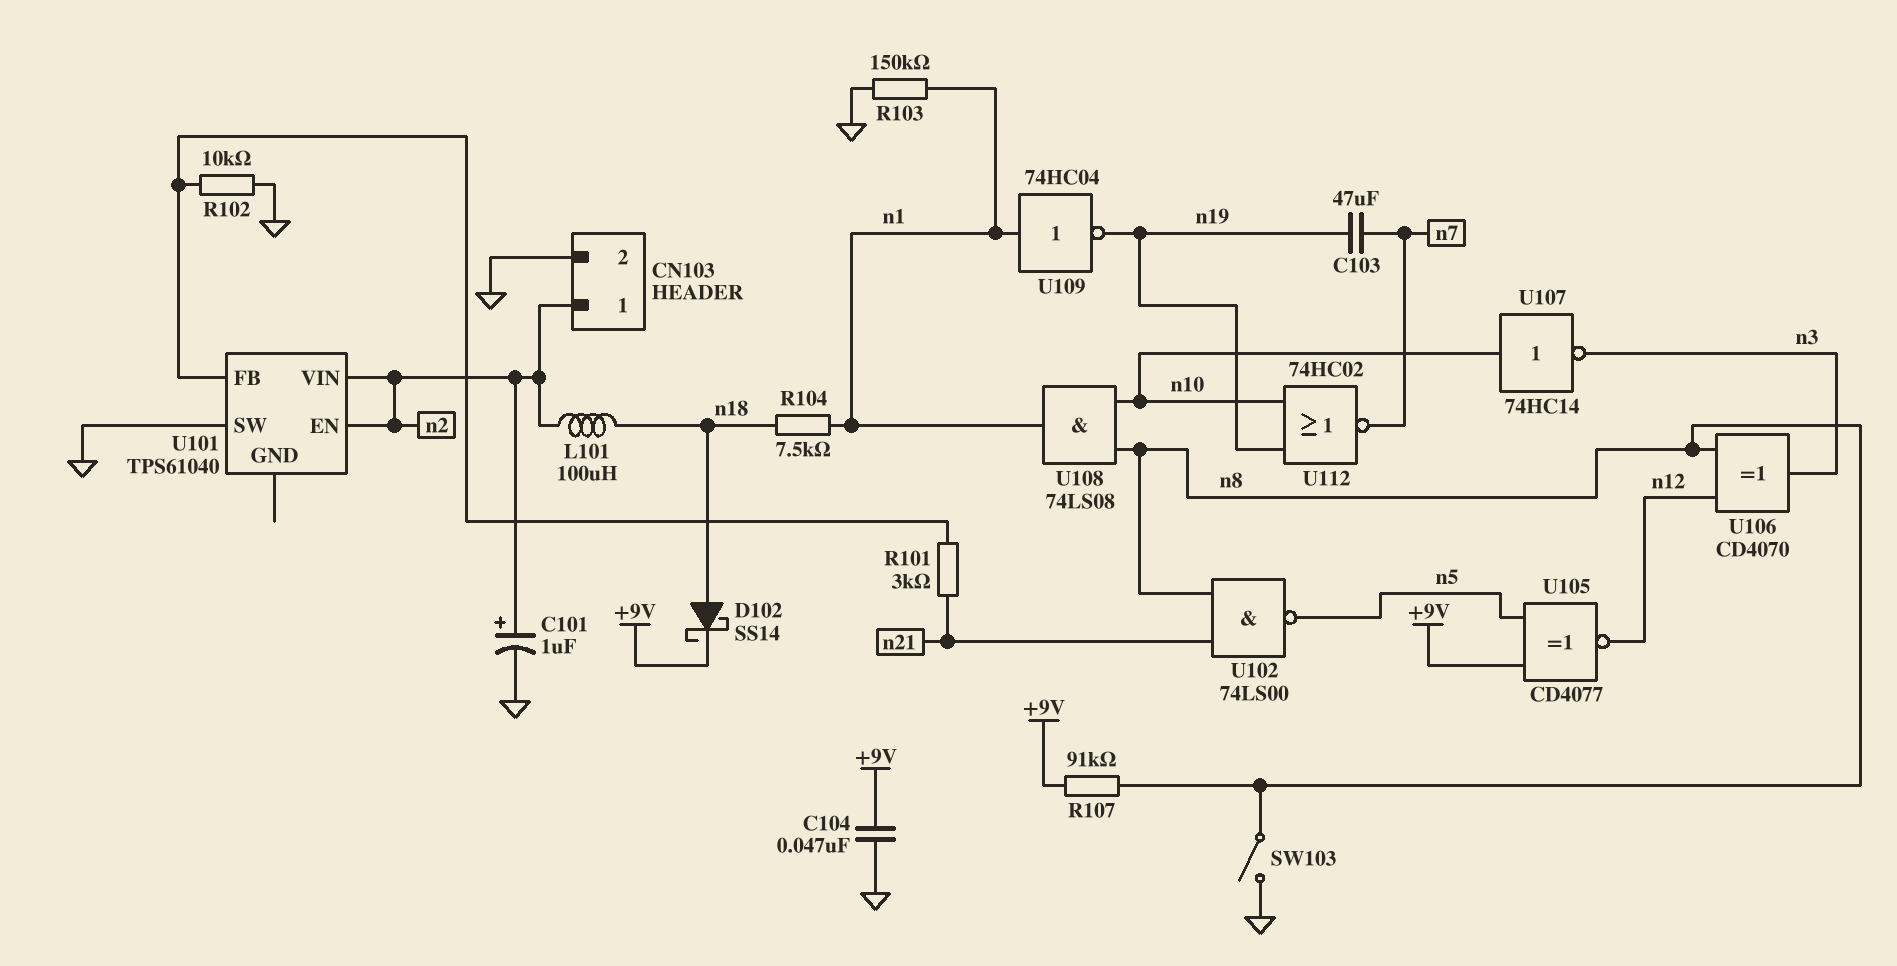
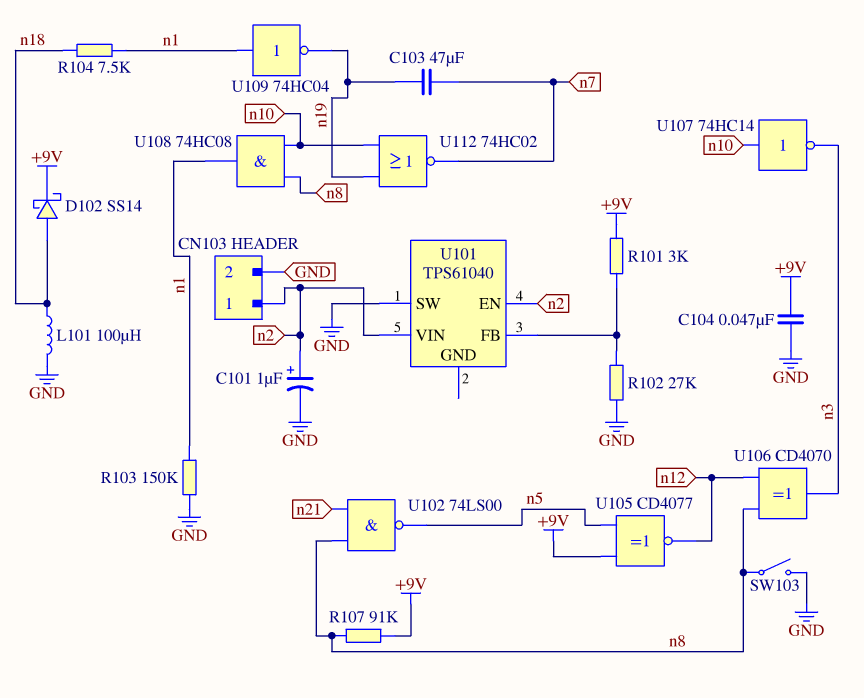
L101: 100uH (n2, n18) -> 100uH (GND, n18)
R101: 3k (U101/FB, n21) -> 3k (+9V, U101/FB)
R102: 10k (GND, U101/FB) -> 27k (GND, U101/FB)
U108: AND 74LS08 (in n8, in n10, out n1) -> AND 74HC08 (in n8, in n10, out n1)

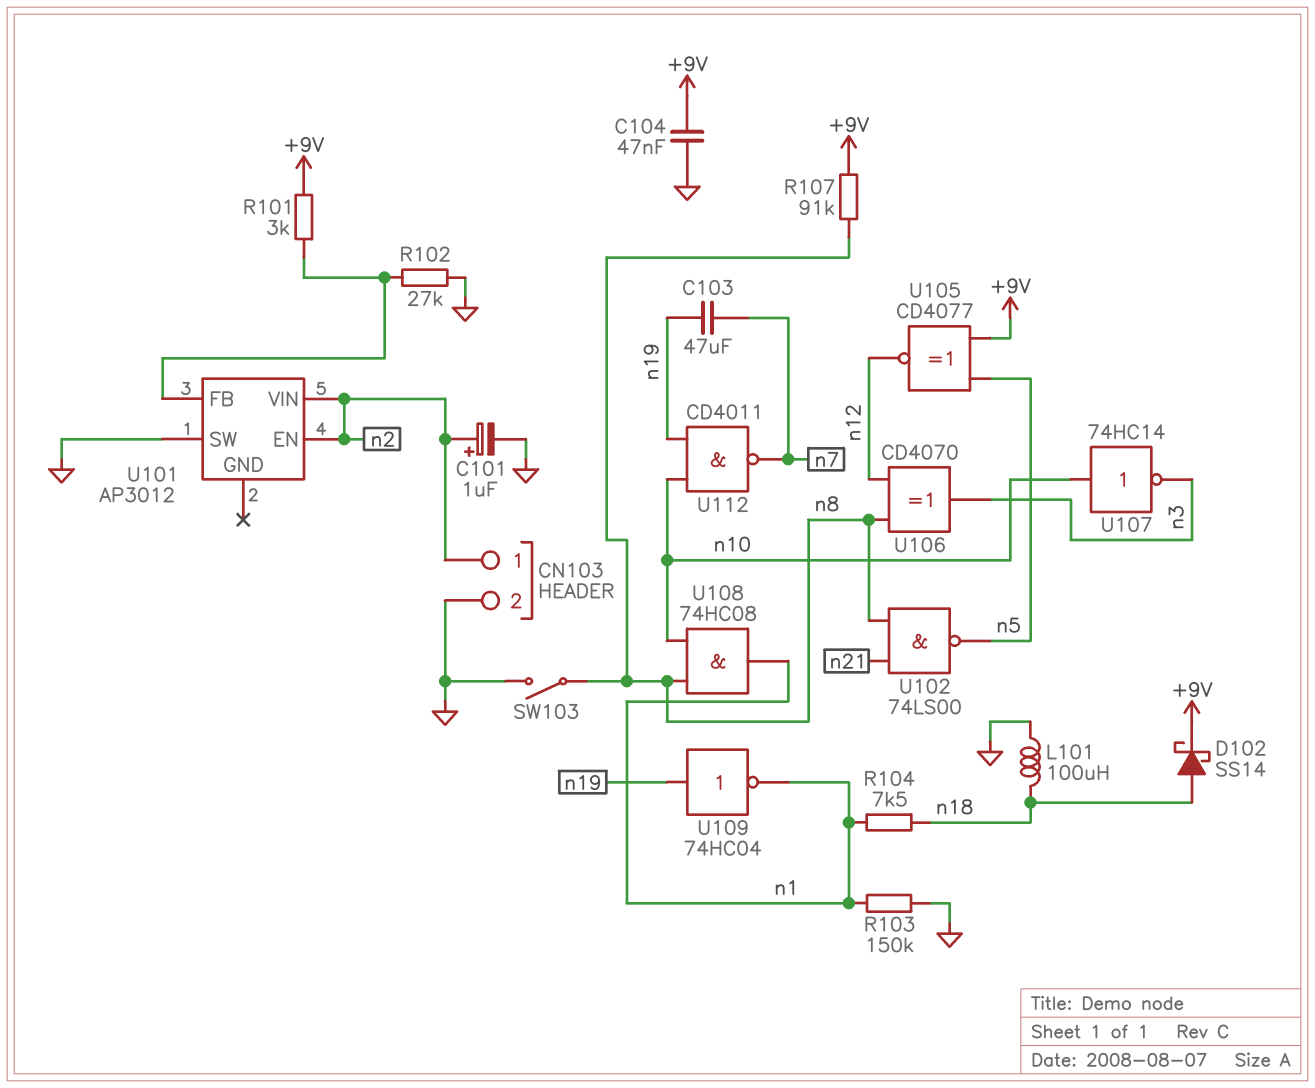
U101: TPS61040 -> AP3012
U109: NOT 74HC04 (in n1, out n19) -> NOT 74HC04 (in n19, out n1)
U112: NOR 74HC02 (in n10, in n19, out n7) -> NAND CD4011 (in n10, in n19, out n7)

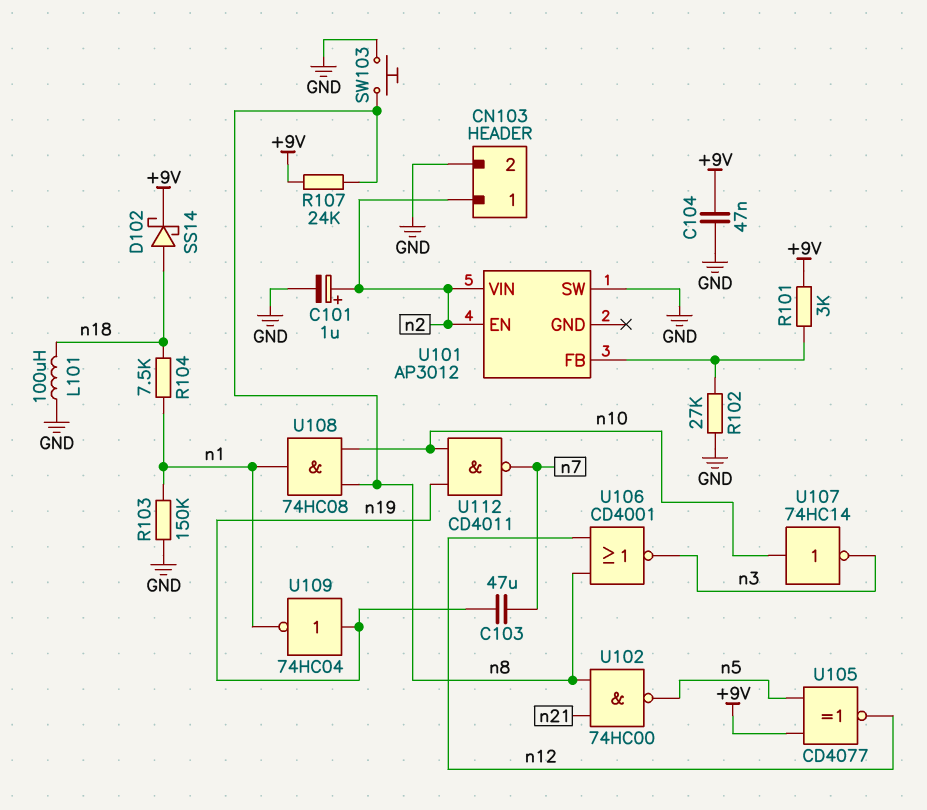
R107: 91k (+9V, n8) -> 24k (+9V, n8)
SW103: switch (GND, n8) -> button (GND, n8)
U102: NAND 74LS00 (in n8, in n21, out n5) -> NAND 74HC00 (in n8, in n21, out n5)
U106: XOR CD4070 (in n8, in n12, out n3) -> NOR CD4001 (in n8, in n12, out n3)

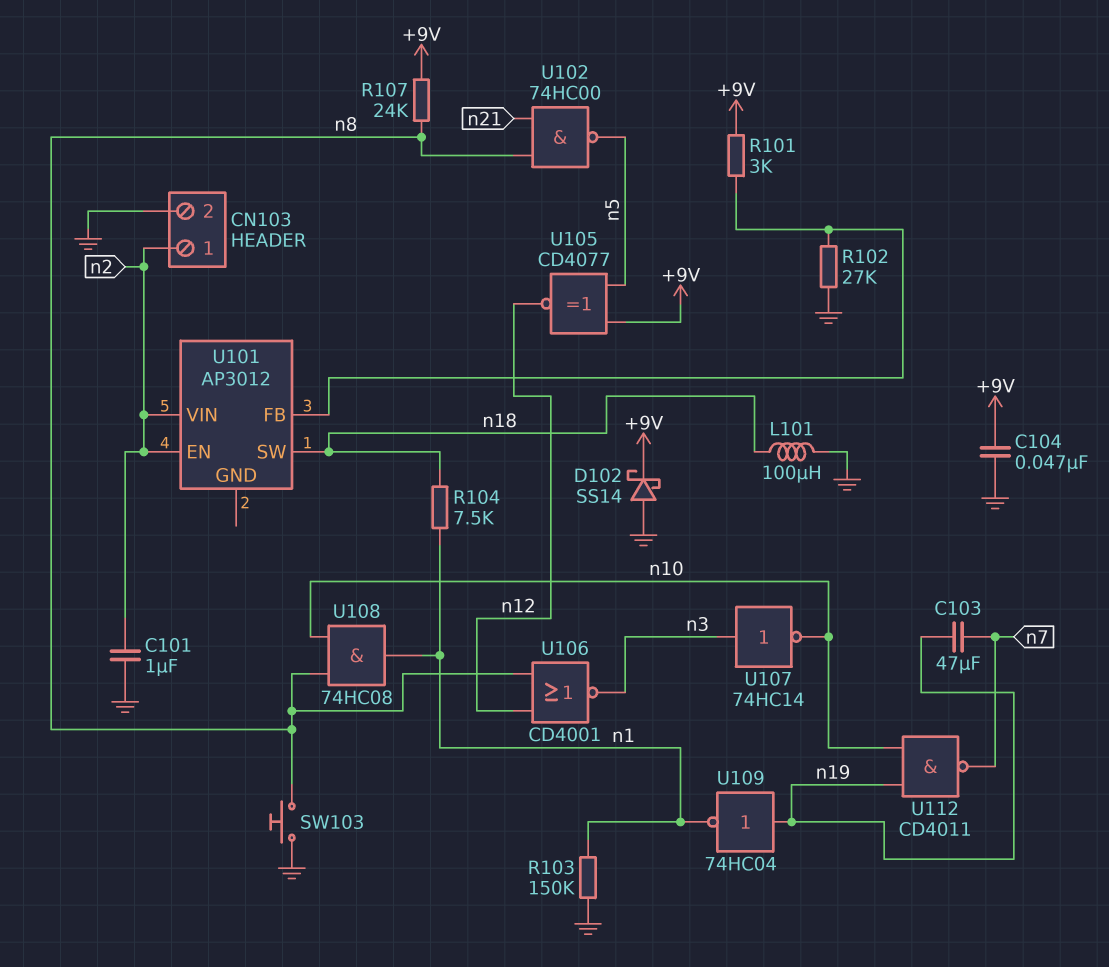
C101: 1uF (plus n2, minus GND) -> 1uF (GND, n2)
D102: schottky SS14 (A n18, K +9V) -> schottky SS14 (A GND, K +9V)
U101 pin SW: GND -> n18
U107: NOT 74HC14 (in n10, out n3) -> NOT 74HC14 (in n3, out n10)

